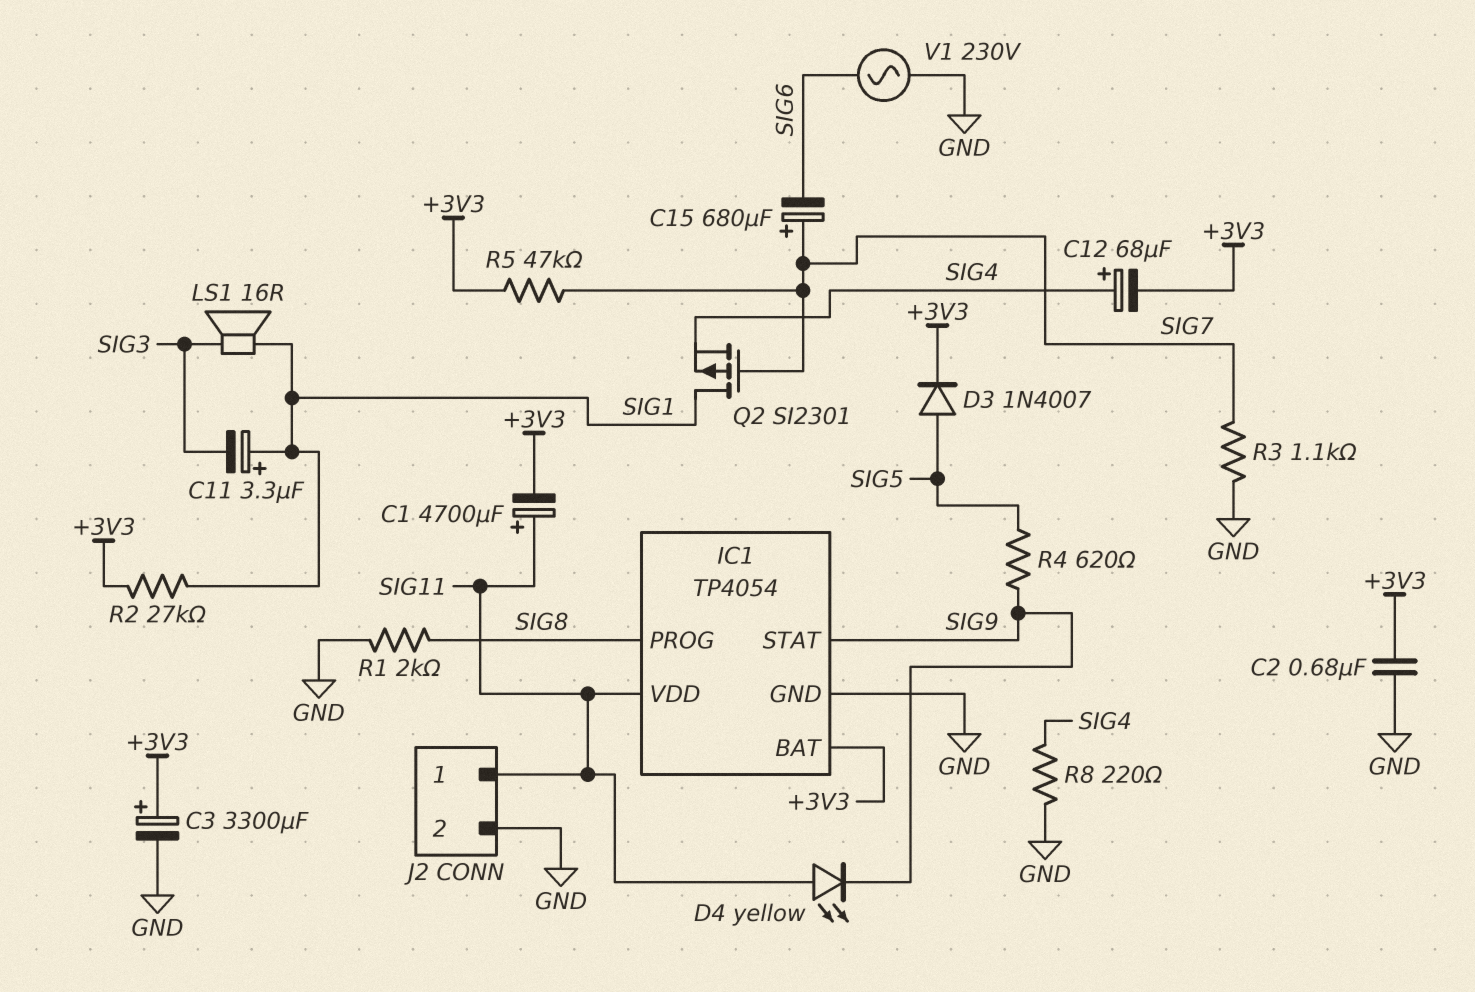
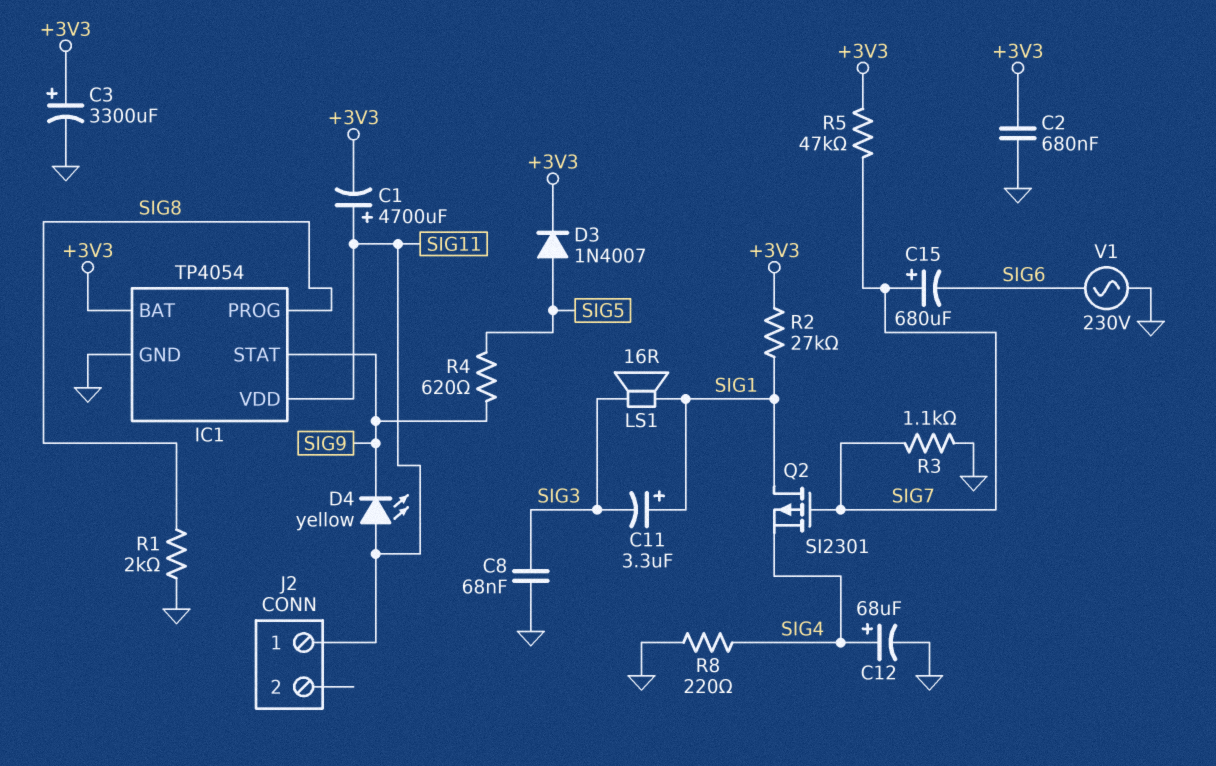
C8: none -> 68nF (GND, SIG3)
C12: 68uF (plus SIG4, minus +3V3) -> 68uF (plus SIG4, minus GND)
J2 pin 2: GND -> none

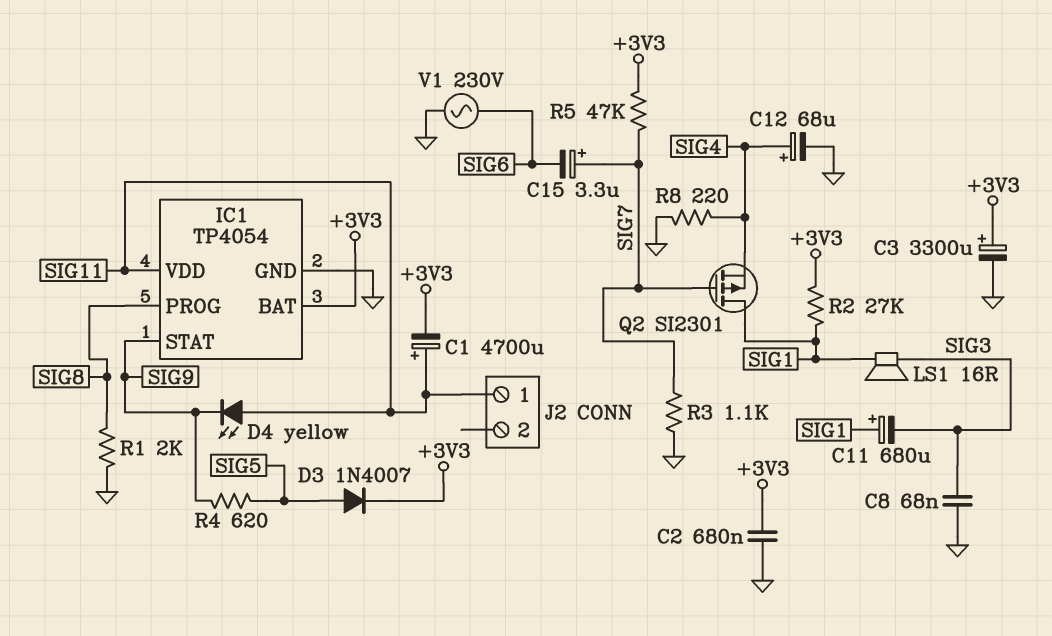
C11: 3.3uF (plus SIG1, minus SIG3) -> 680uF (plus SIG1, minus SIG3)
C15: 680uF (plus SIG7, minus SIG6) -> 3.3uF (plus SIG7, minus SIG6)

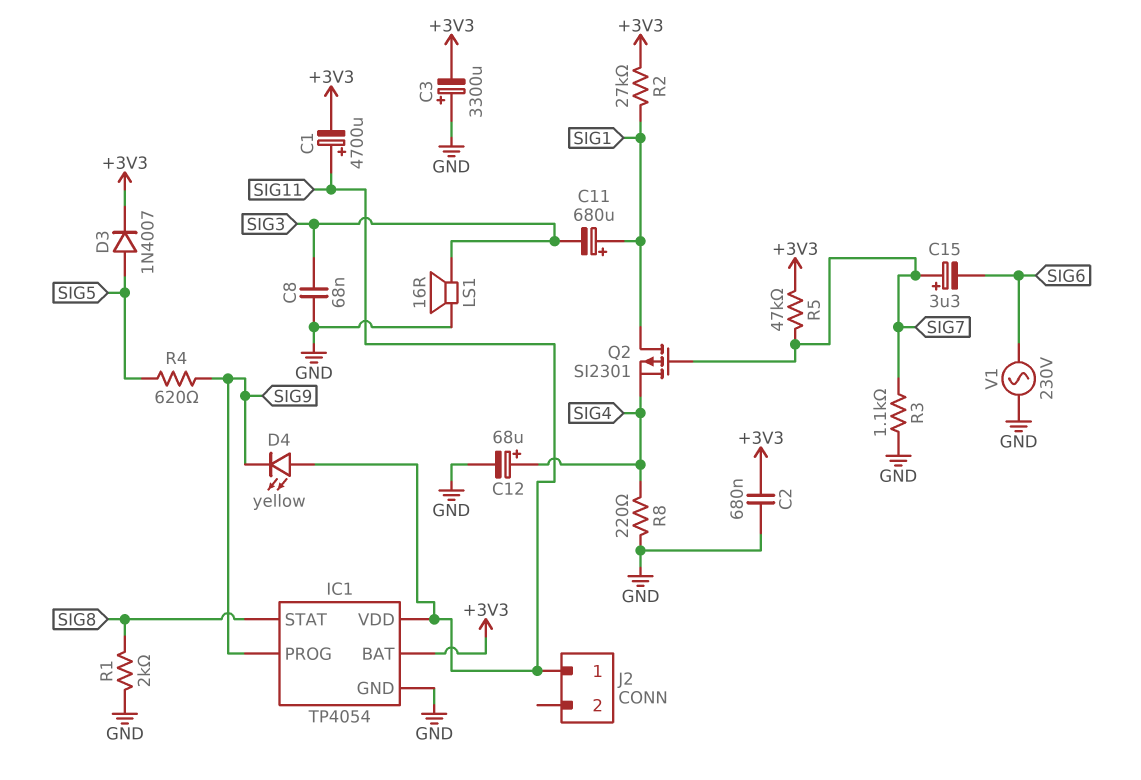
C3: 3300uF (plus +3V3, minus GND) -> 3300uF (plus GND, minus +3V3)
IC1 pin PROG: SIG8 -> SIG9
IC1 pin STAT: SIG9 -> SIG8
LS1: speaker 16R (SIG1, SIG3) -> speaker 16R (GND, SIG3)

